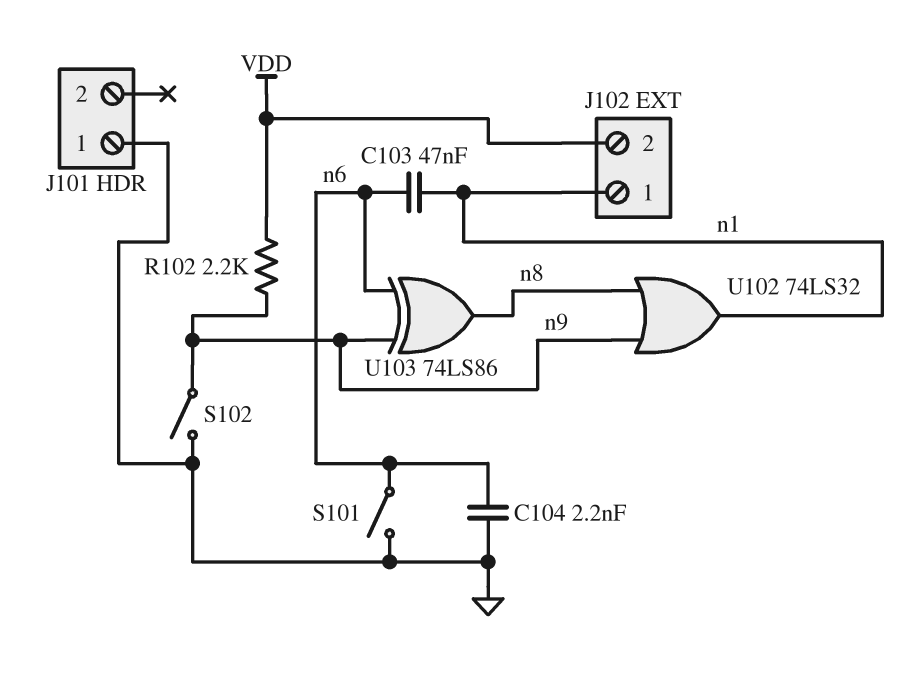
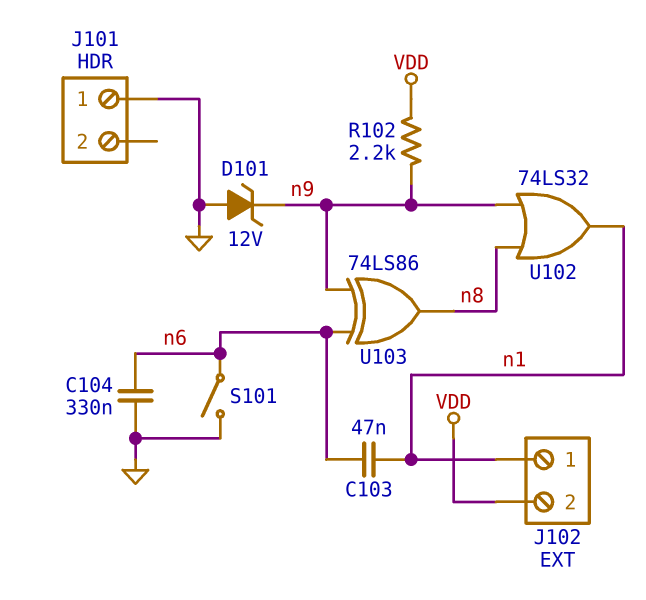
C104: 2.2nF (GND, n6) -> 330nF (GND, n6)
D101: none -> zener 12V (A GND, K n9)
S102: switch (GND, n9) -> none

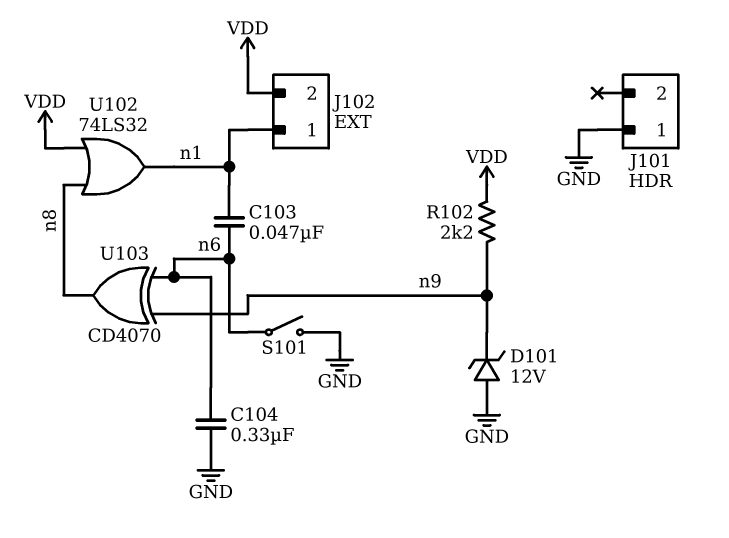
U102: OR 74LS32 (in n8, in n9, out n1) -> OR 74LS32 (in VDD, in n8, out n1)
U103: XOR 74LS86 (in n6, in n9, out n8) -> XOR CD4070 (in n6, in n9, out n8)

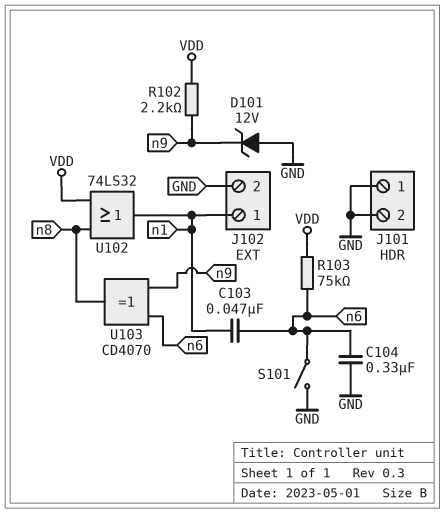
J101 pin 2: none -> GND
J102 pin 2: VDD -> GND
R103: none -> 75k (VDD, n6)

